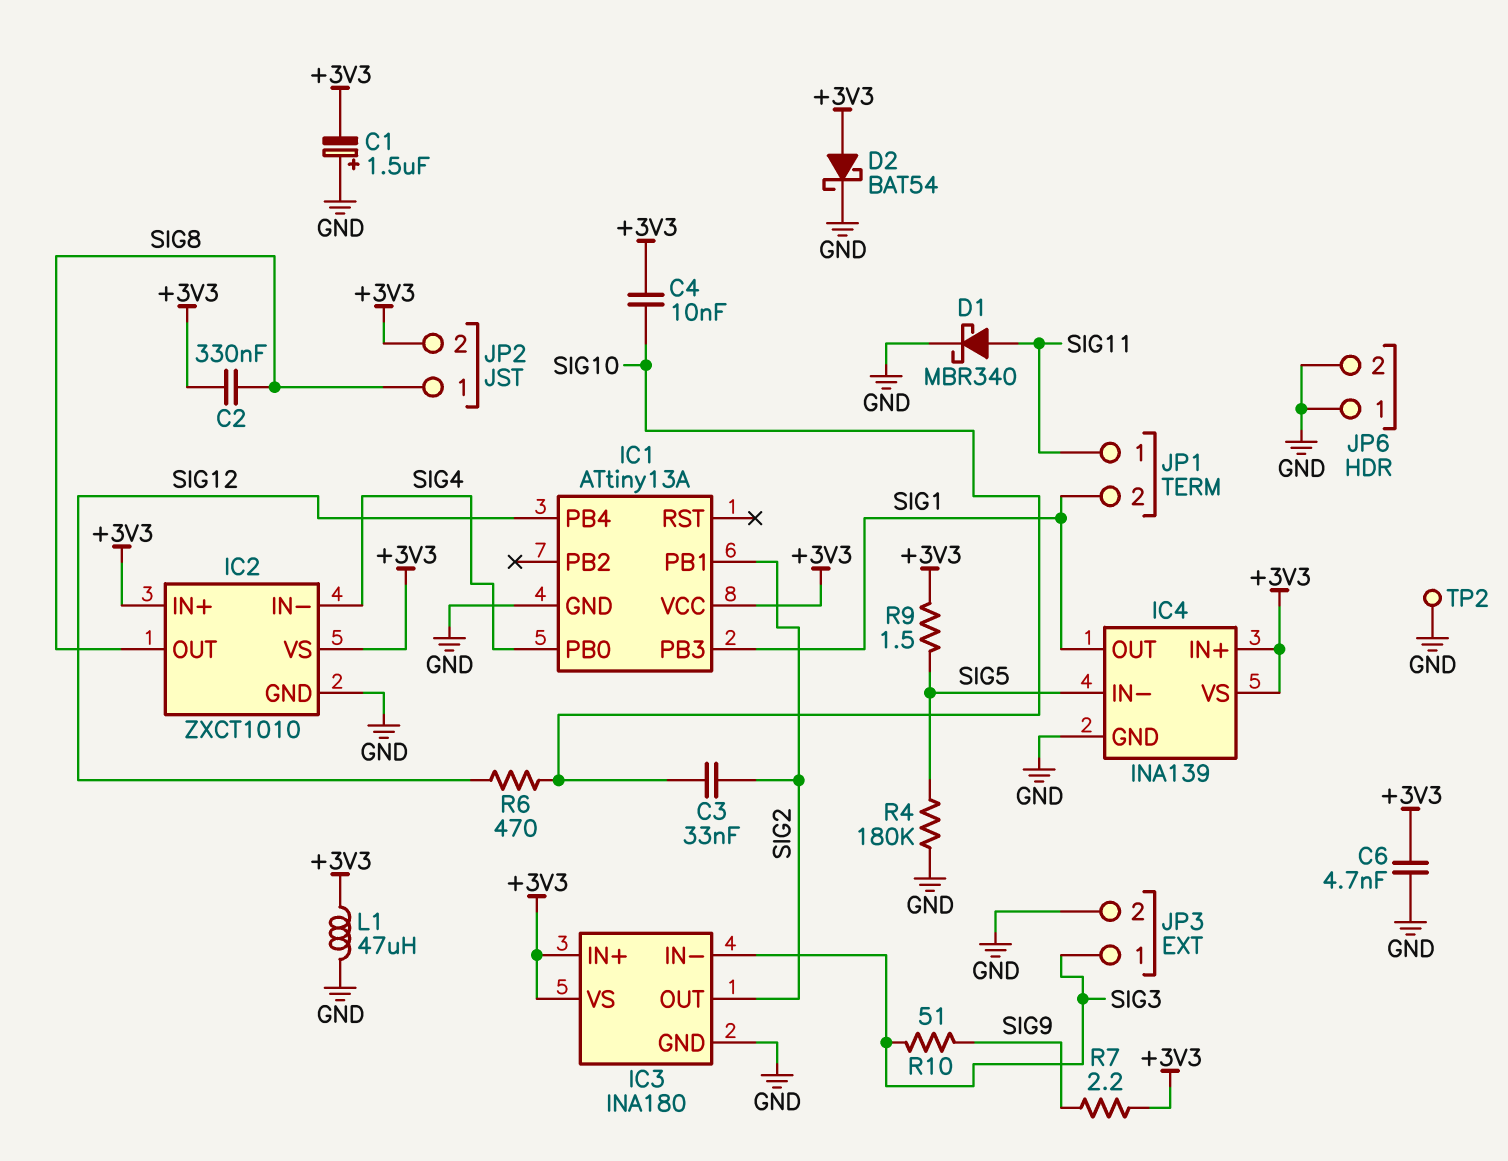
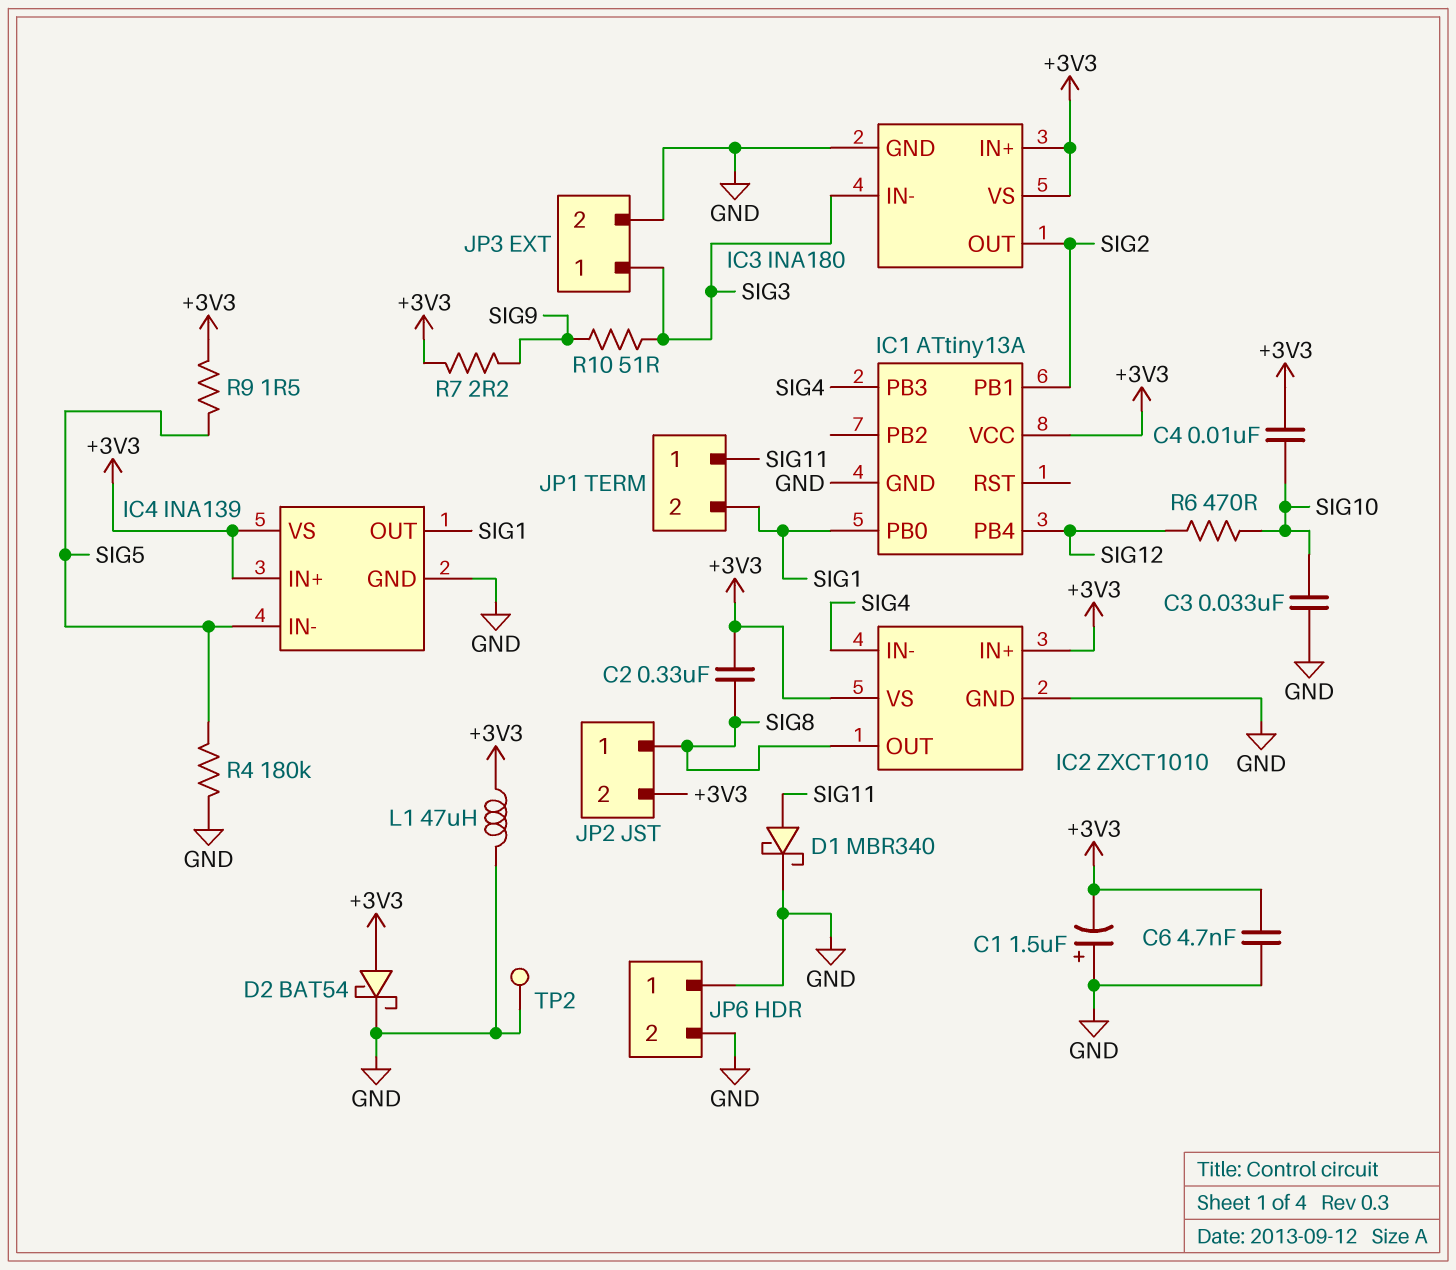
C3: 33nF (SIG2, SIG10) -> 33nF (GND, SIG10)
IC1 pin PB0: SIG4 -> SIG1
IC1 pin PB3: SIG1 -> SIG4

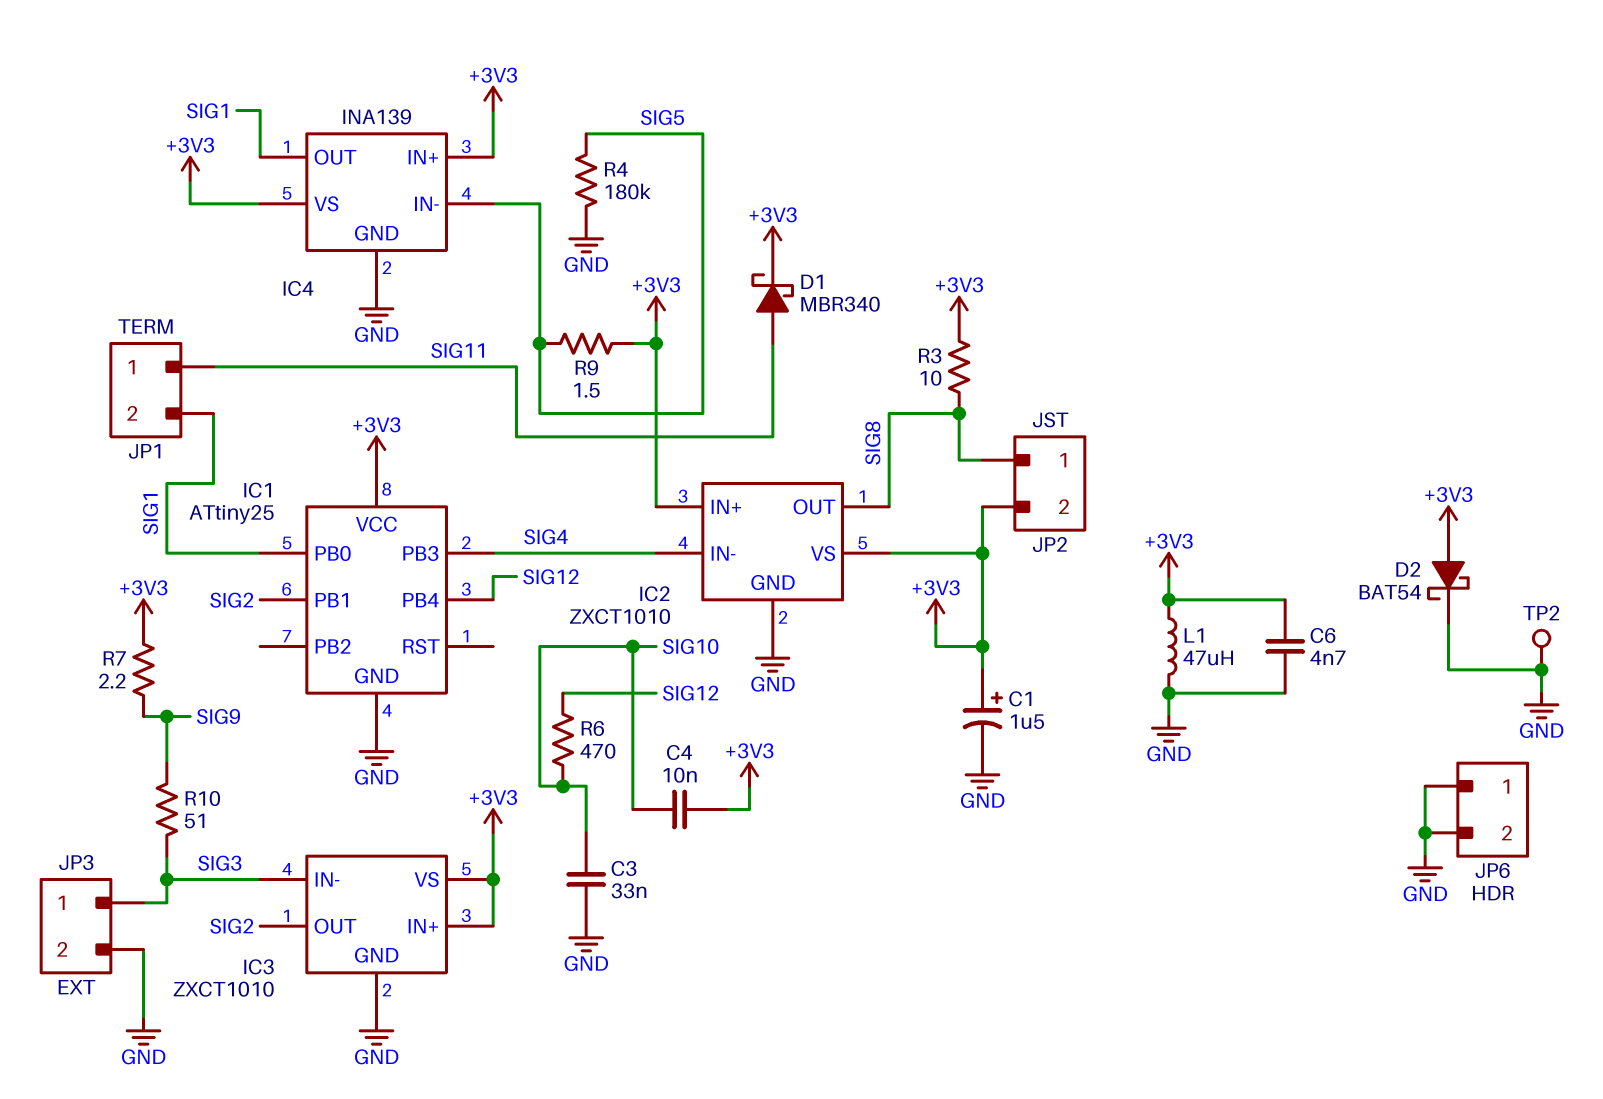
C1: 1.5uF (plus GND, minus +3V3) -> 1.5uF (plus +3V3, minus GND)
C2: 330nF (+3V3, SIG8) -> none
D1: schottky MBR340 (A SIG11, K GND) -> schottky MBR340 (A SIG11, K +3V3)
IC1: ATtiny13A -> ATtiny25
IC3: INA180 -> ZXCT1010
R3: none -> 10 (+3V3, SIG8)

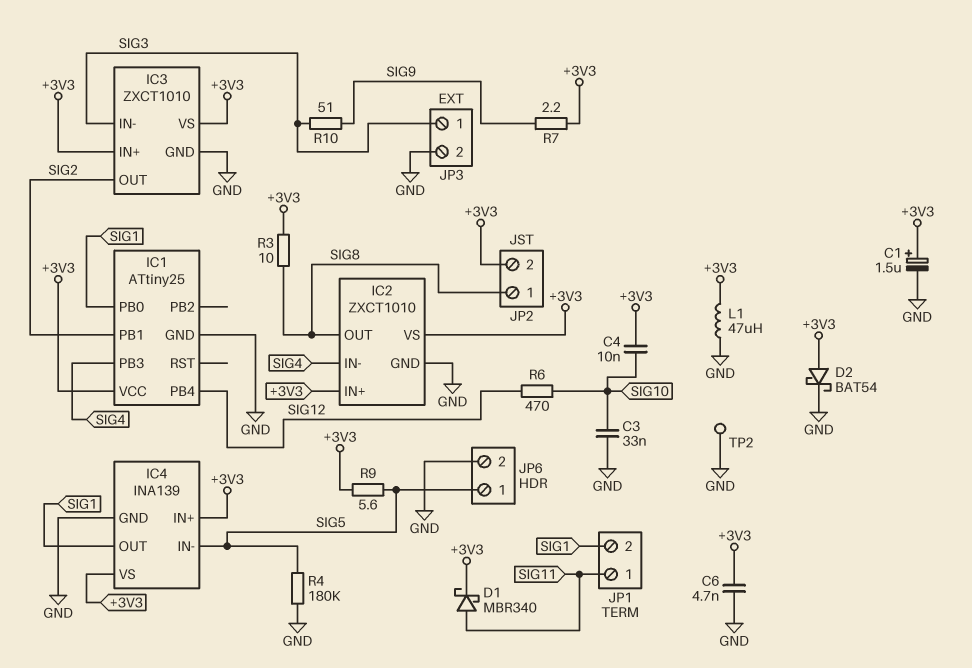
JP6 pin 1: GND -> SIG5
R9: 1.5 (+3V3, SIG5) -> 5.6 (+3V3, SIG5)

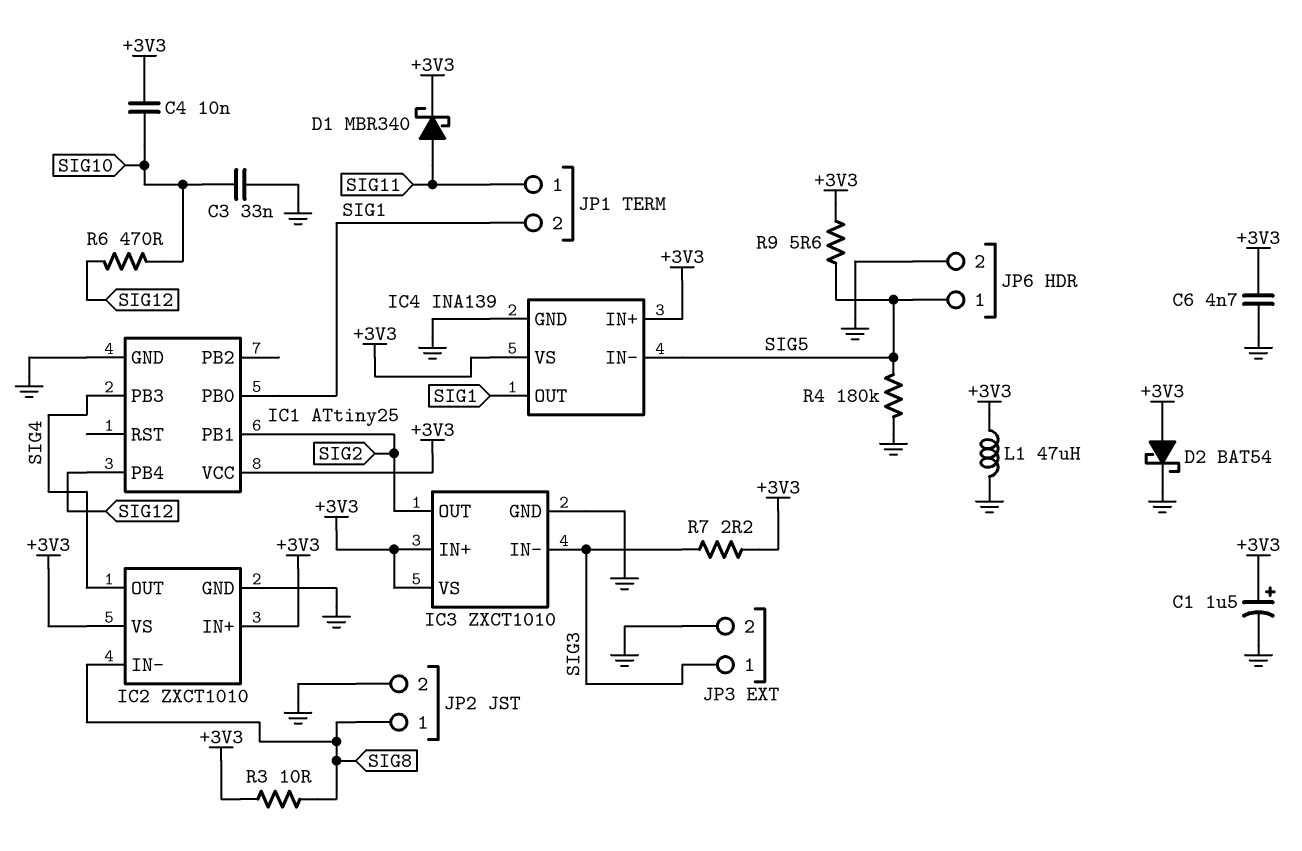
IC2 pin IN-: SIG4 -> SIG8
IC2 pin OUT: SIG8 -> SIG4
JP2 pin 2: +3V3 -> GND
R7: 2.2 (+3V3, SIG9) -> 2.2 (+3V3, SIG3)
R10: 51 (SIG3, SIG9) -> none
TP2: test point (GND) -> none

